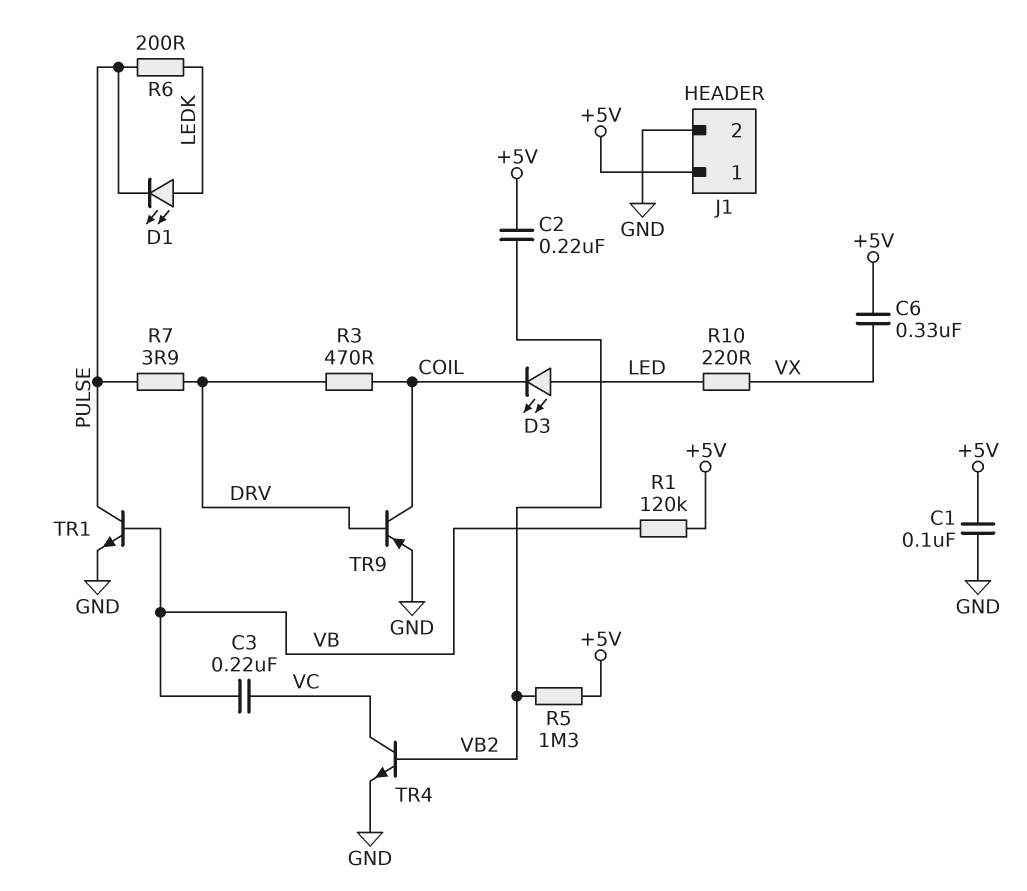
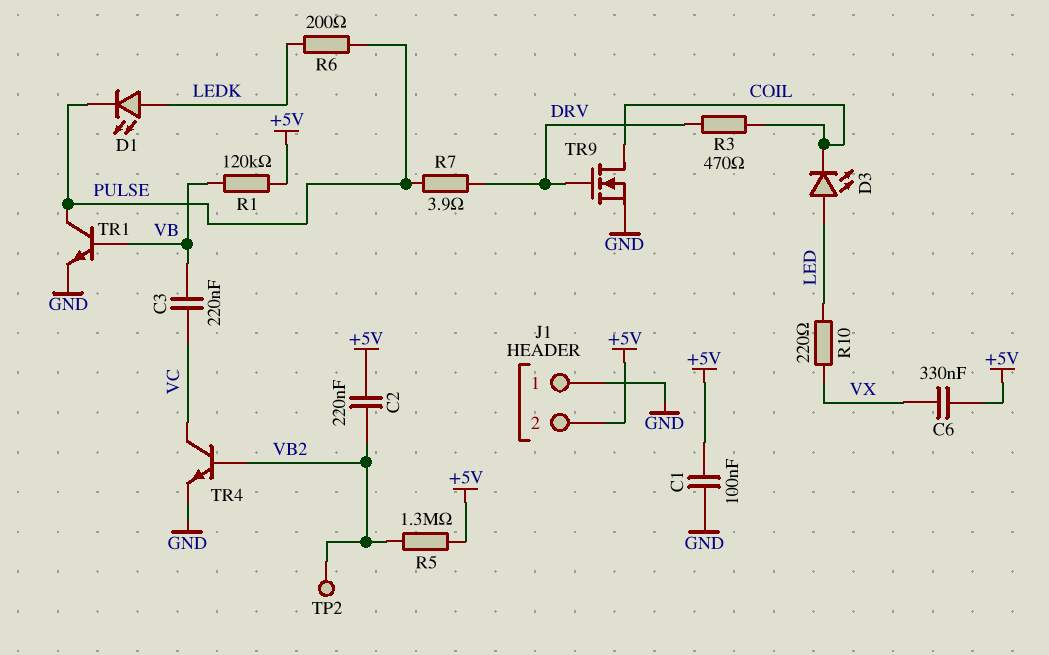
J1 pin 1: +5V -> GND
J1 pin 2: GND -> +5V
TP2: none -> test point (VB2)
TR9: PNP (B DRV, C COIL, E GND) -> NMOS (G DRV, D COIL, S GND)

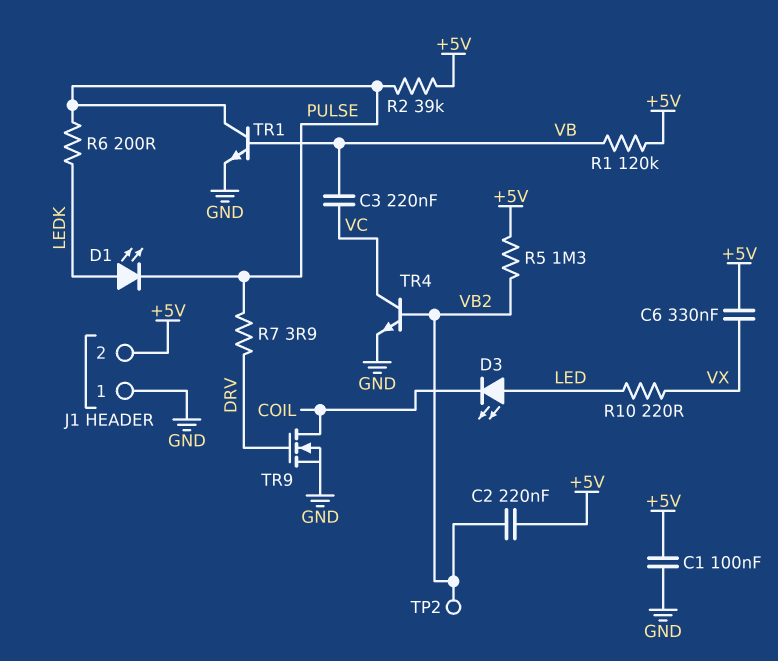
R2: none -> 39k (+5V, PULSE)
R3: 470 (COIL, DRV) -> none

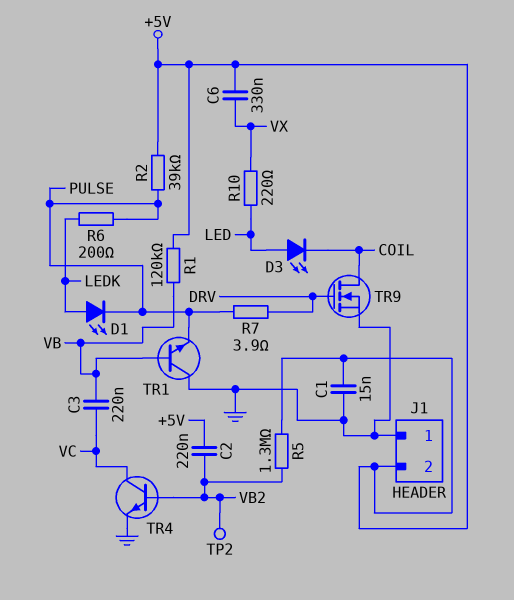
C1: 100nF (+5V, GND) -> 15nF (+5V, GND)
TR1: NPN (B VB, C PULSE, E GND) -> NPN (B VB, C GND, E PULSE)

